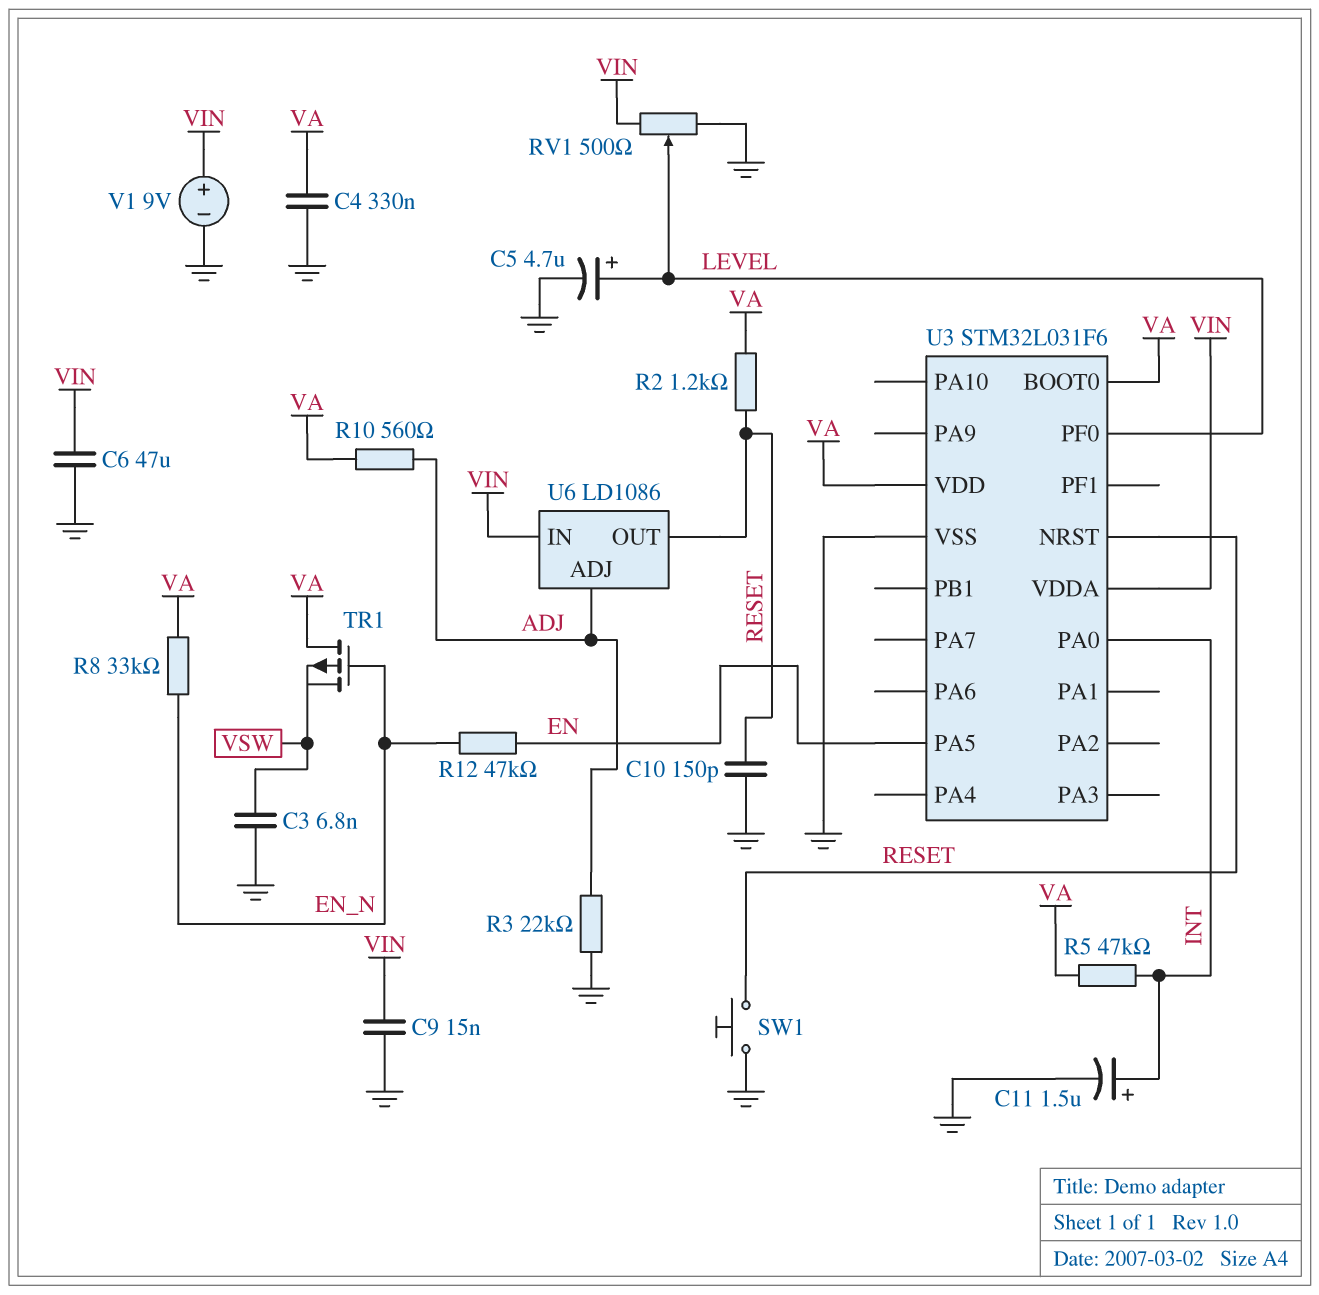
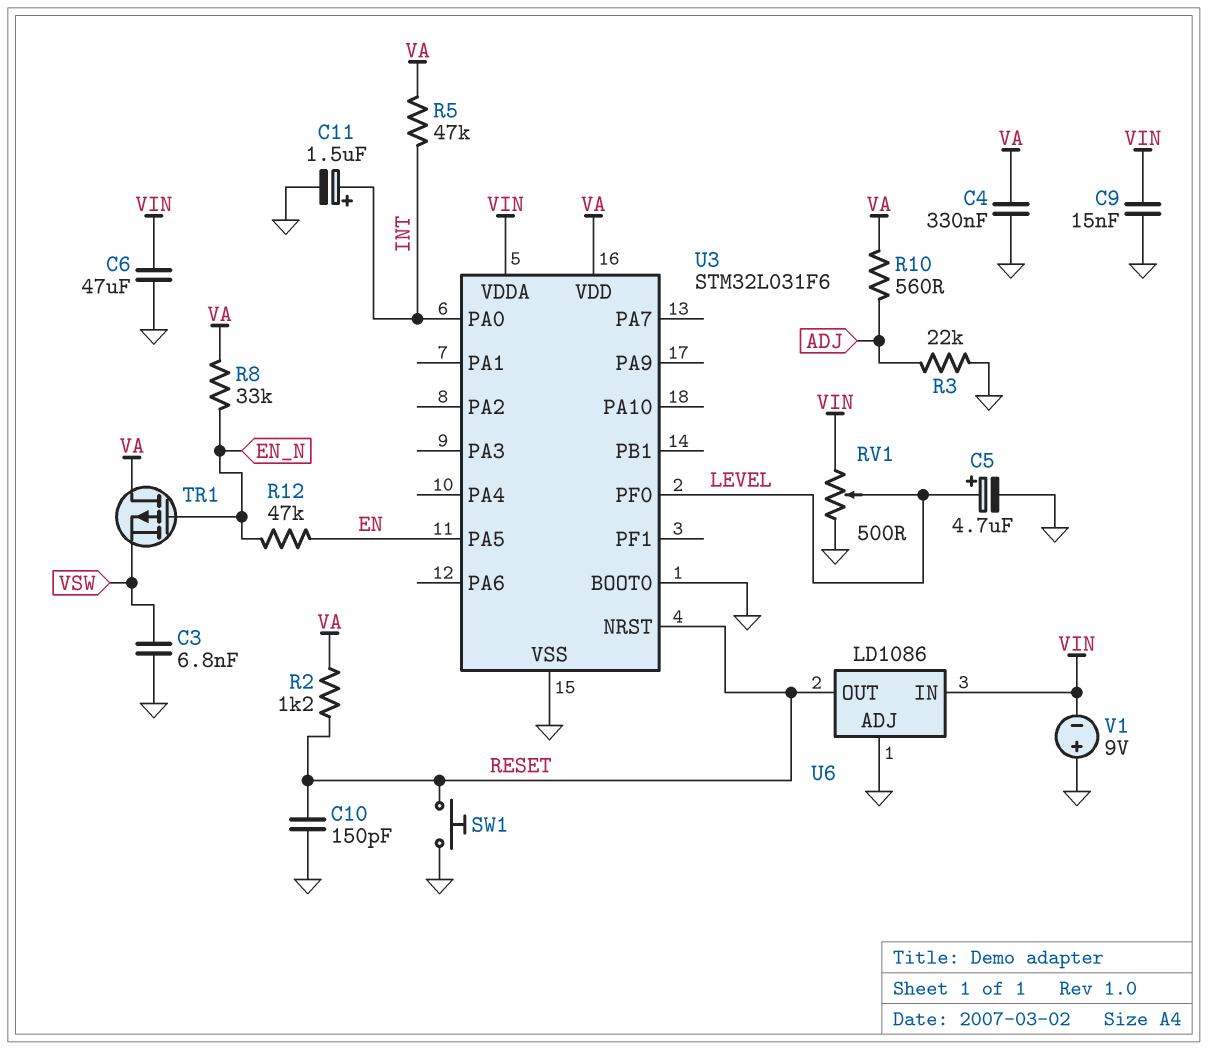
U3 pin BOOT0: VA -> GND
U6 pin ADJ: ADJ -> GND
V1: 9V (plus VIN, minus GND) -> 9V (plus GND, minus VIN)

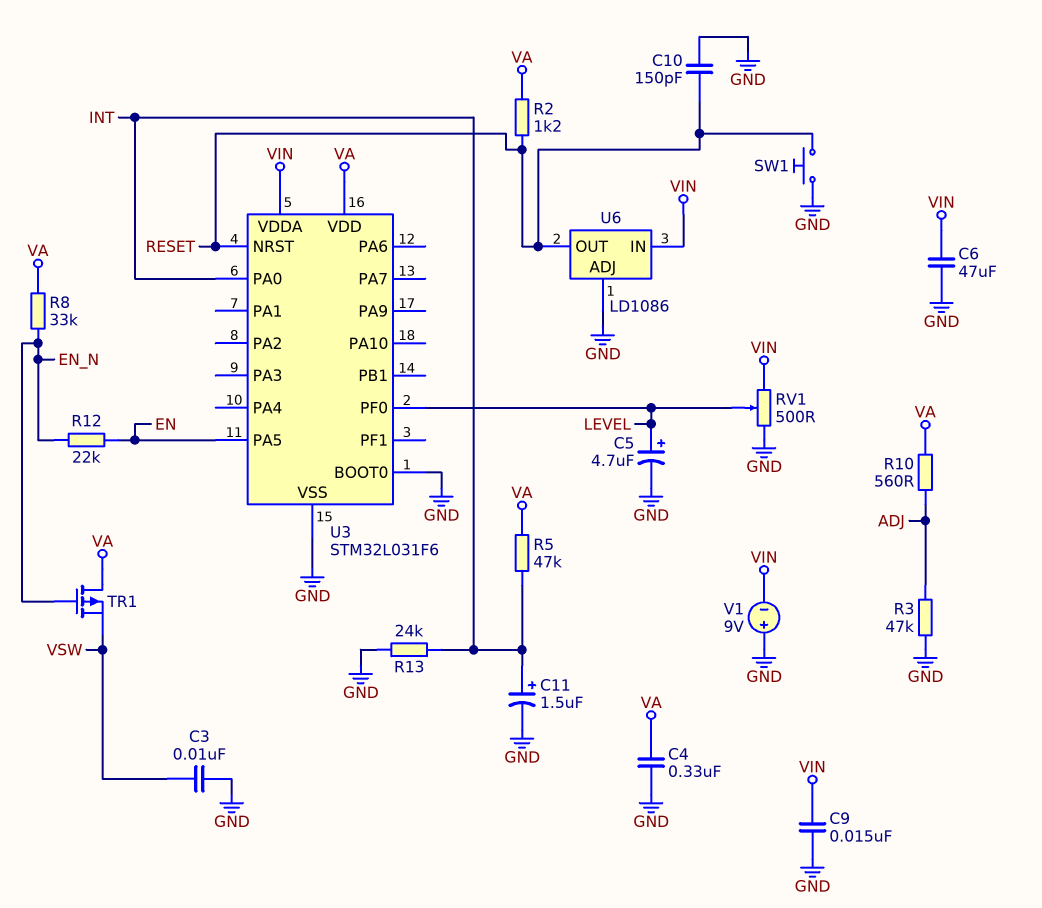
C3: 6.8nF (GND, VSW) -> 10nF (GND, VSW)
R3: 22k (ADJ, GND) -> 47k (ADJ, GND)
R12: 47k (EN, EN_N) -> 22k (EN, EN_N)
R13: none -> 24k (GND, INT)

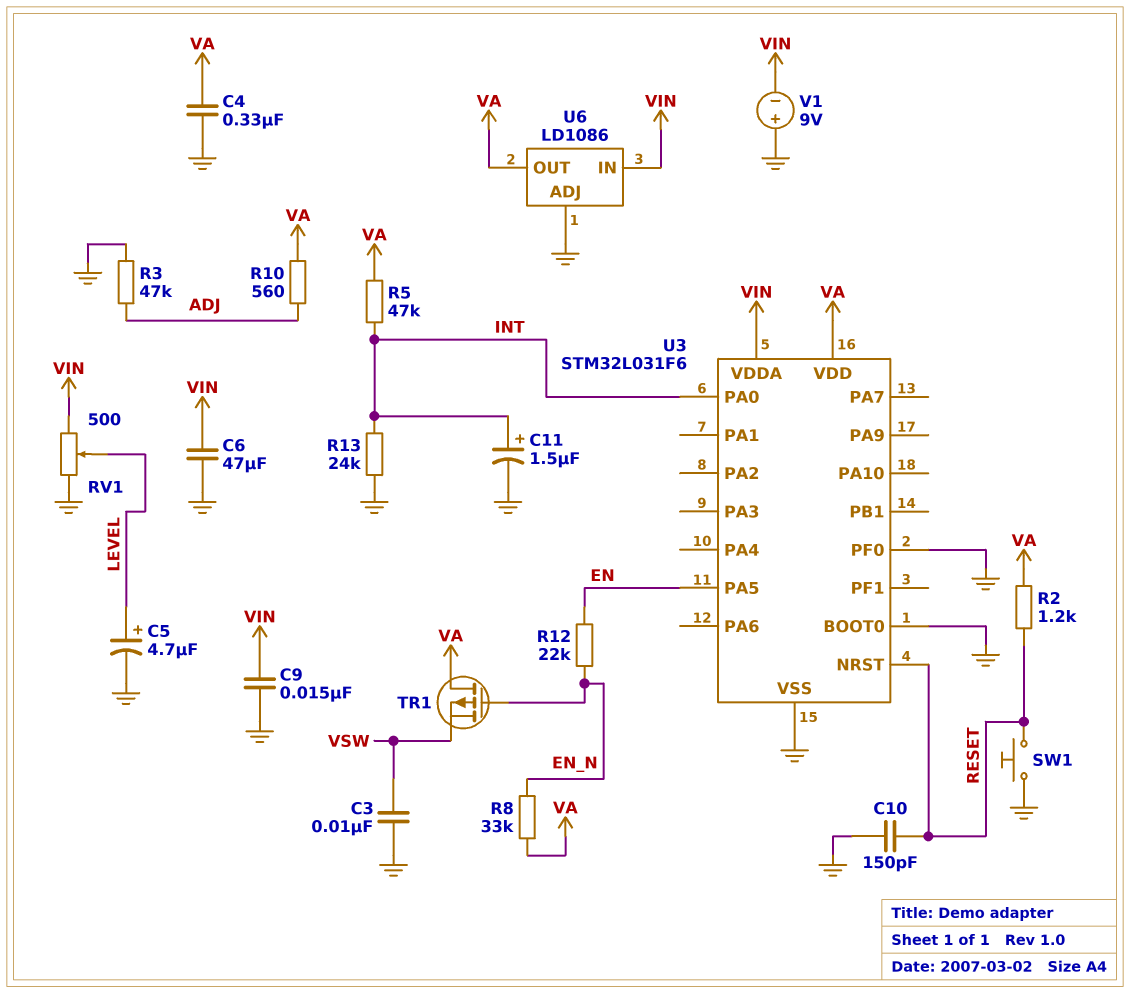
U3 pin PF0: LEVEL -> GND
U6 pin OUT: RESET -> VA

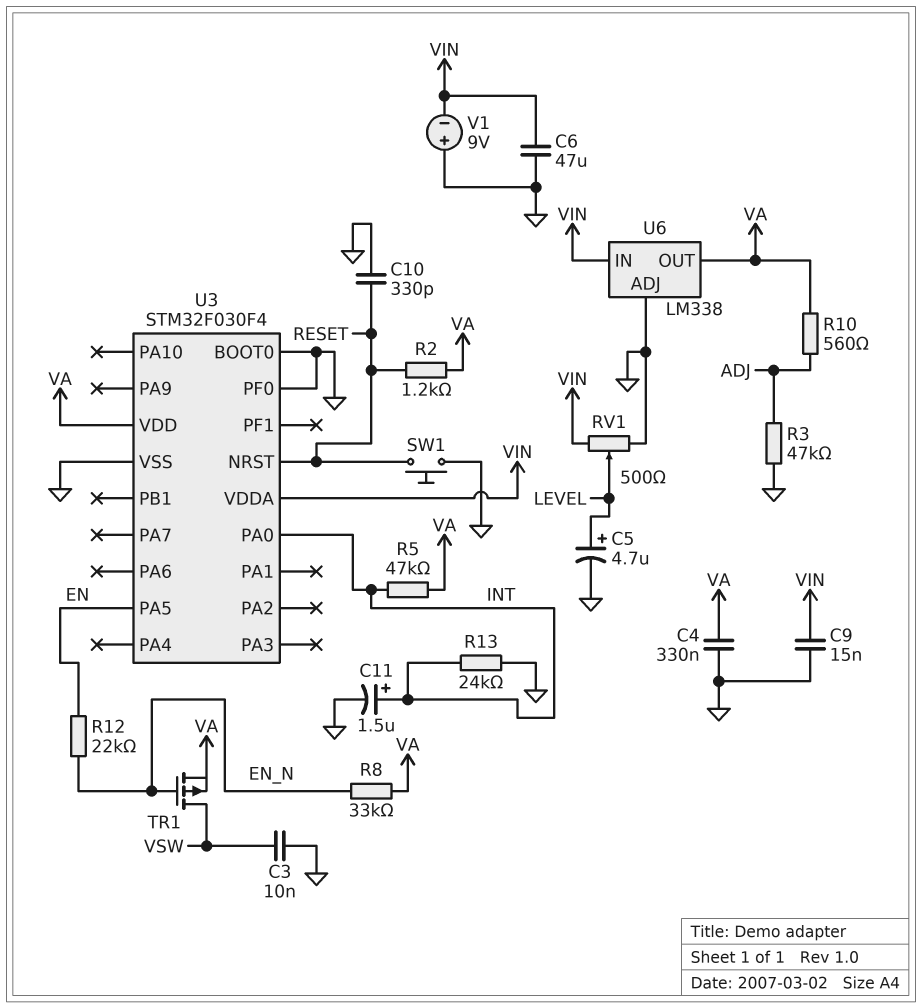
C10: 150pF (GND, RESET) -> 330pF (GND, RESET)
TR1: PMOS (G EN_N, D VA, S VSW) -> PMOS (G EN_N, D VSW, S VA)
U3: STM32L031F6 -> STM32F030F4
U6: LD1086 -> LM338

